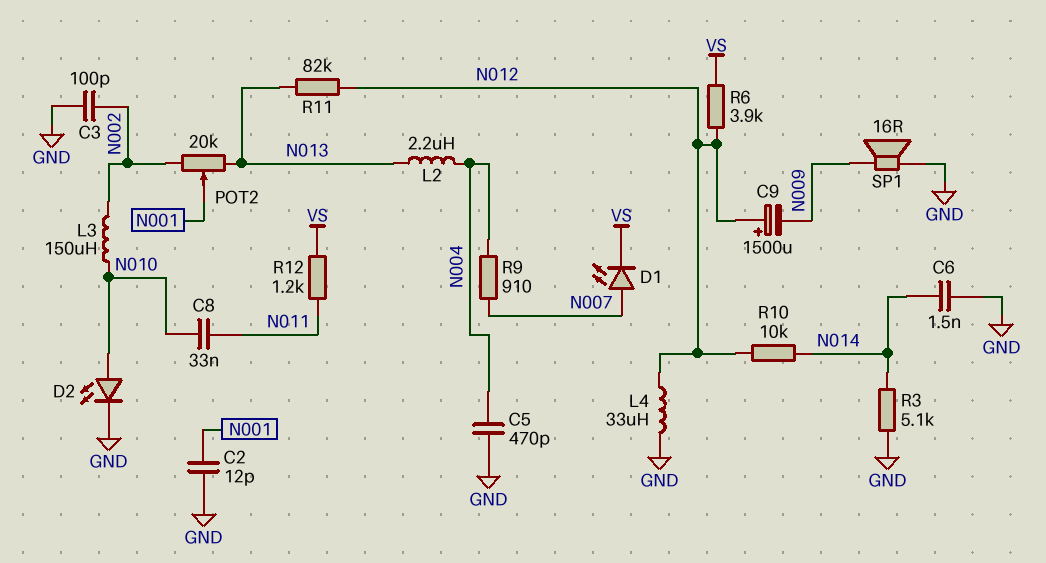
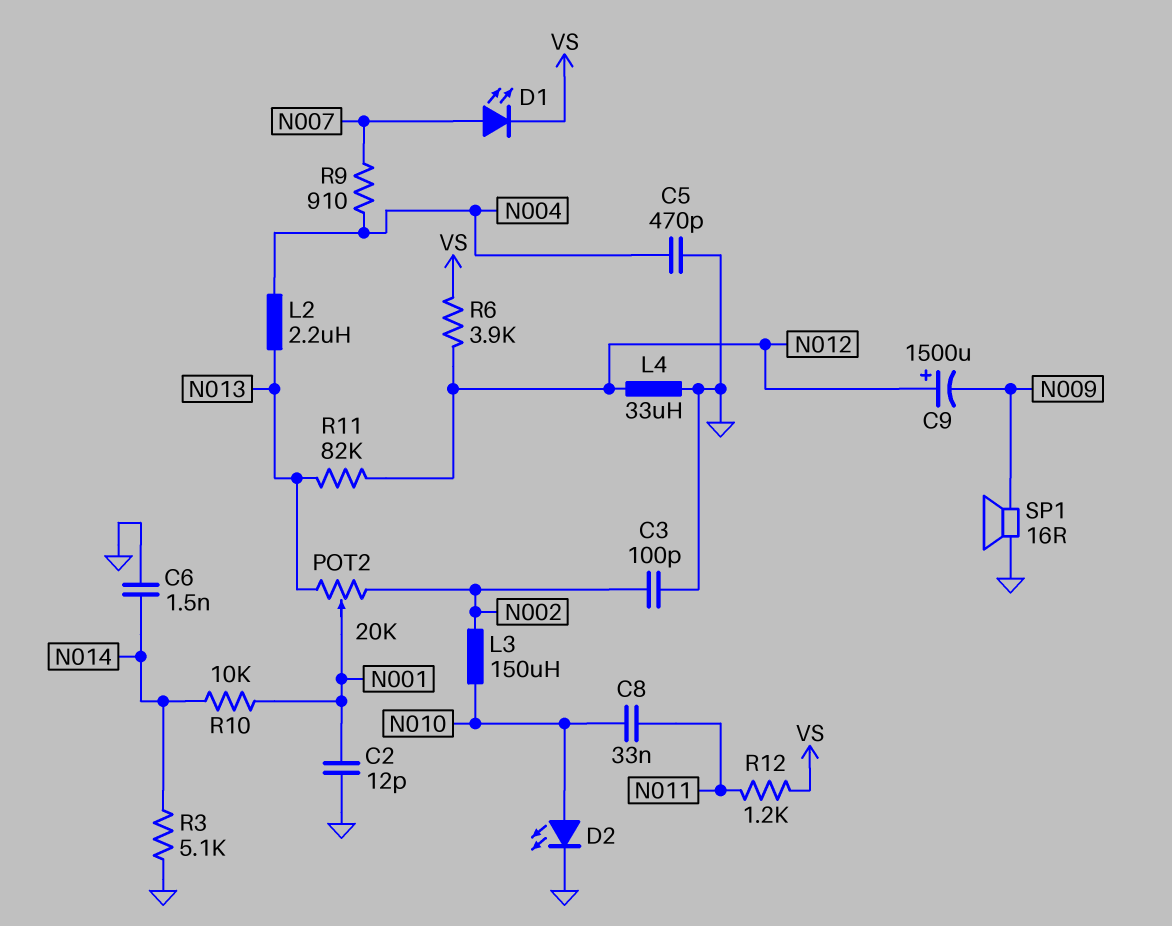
R10: 10k (N012, N014) -> 10k (N001, N014)

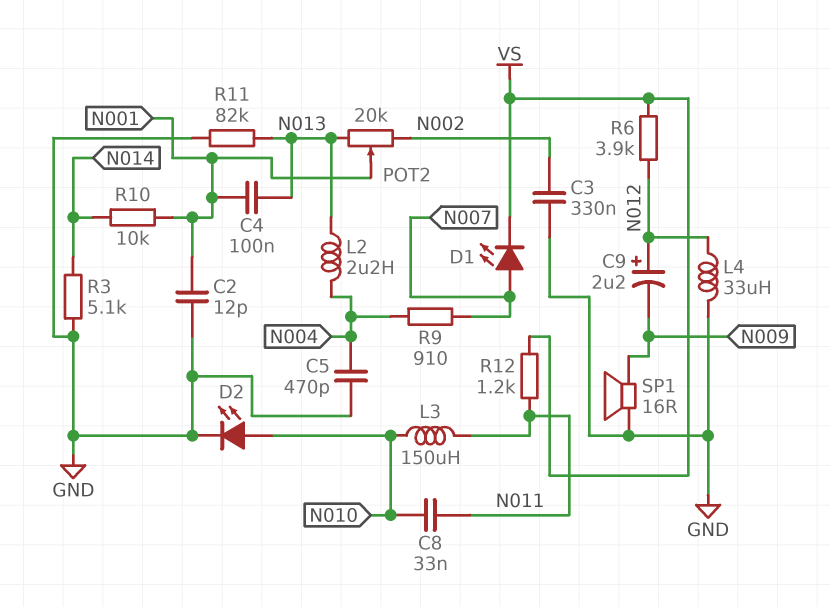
C3: 100pF (GND, N002) -> 330nF (GND, N002)
C4: none -> 100nF (N001, N013)
C6: 1.5nF (GND, N014) -> none
C9: 1500uF (plus N012, minus N009) -> 2.2uF (plus N012, minus N009)
L3: 150uH (N002, N010) -> 150uH (N010, N011)
R11: 82k (N012, N013) -> 82k (GND, N013)

